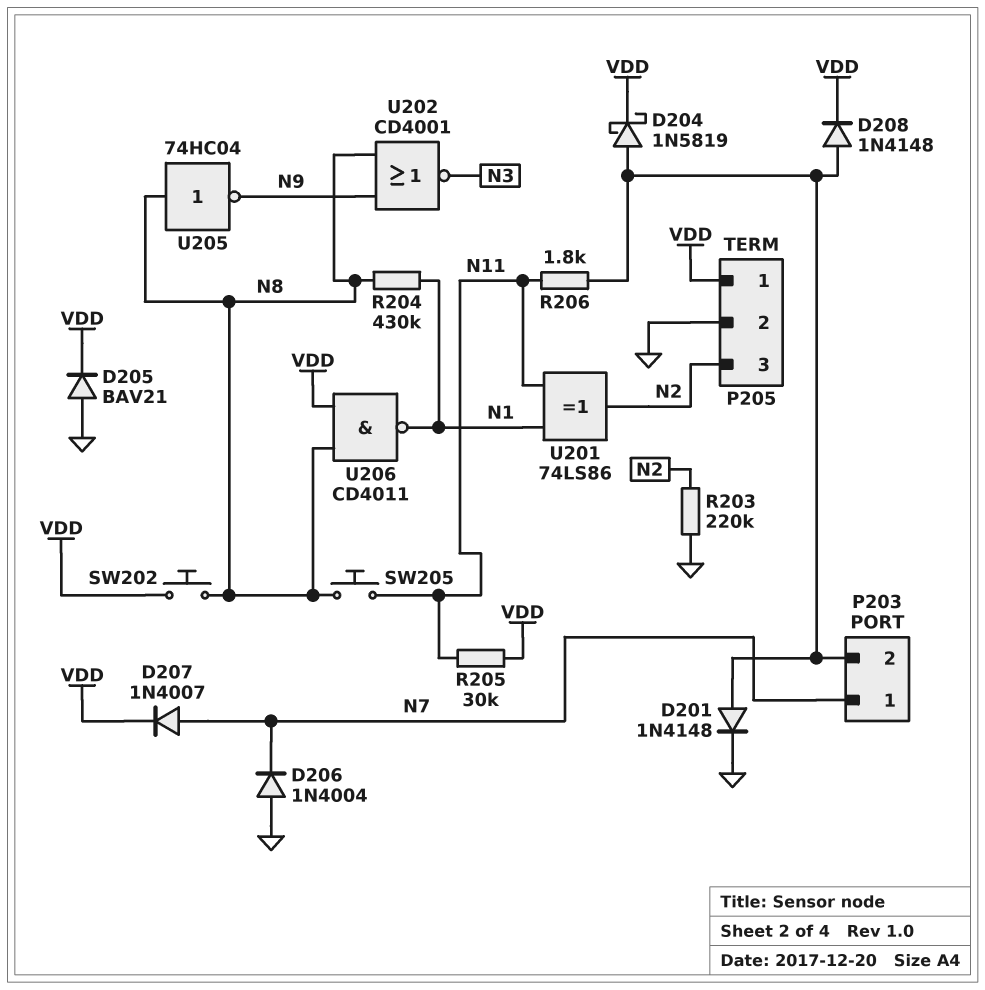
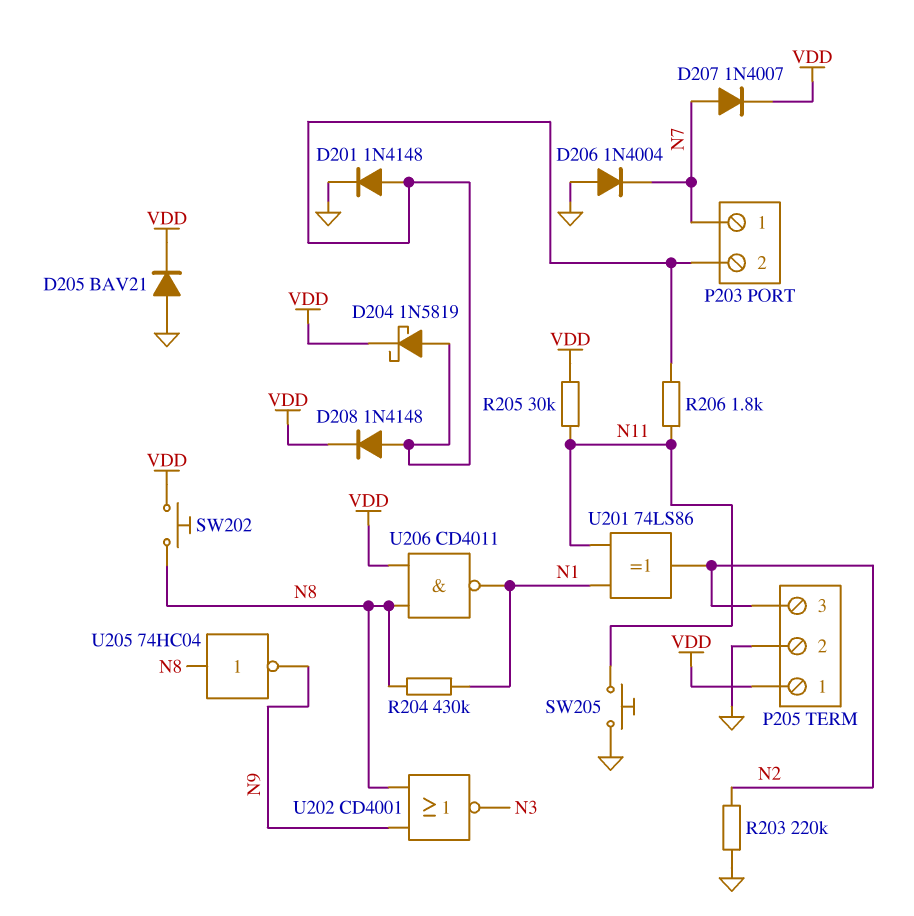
SW205: button (N8, N11) -> button (GND, N11)

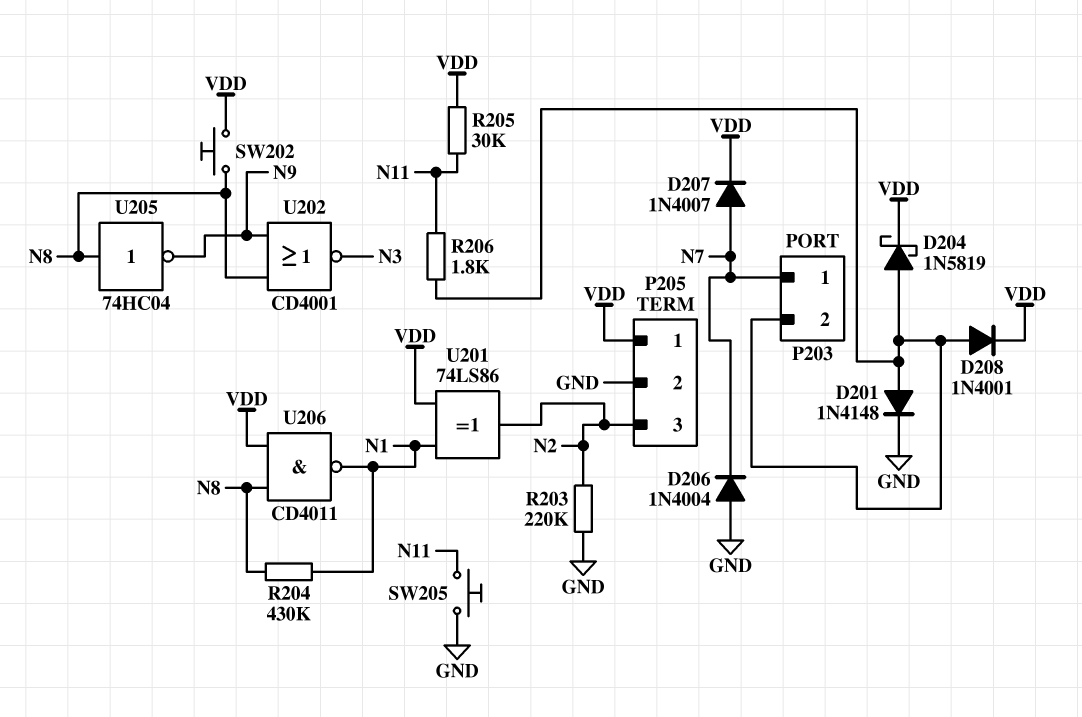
D205: diode BAV21 (A GND, K VDD) -> none
D208: diode 1N4148 (A P203/2, K VDD) -> diode 1N4001 (A P203/2, K VDD)
U201: XOR 74LS86 (in N1, in N11, out N2) -> XOR 74LS86 (in N1, in VDD, out N2)

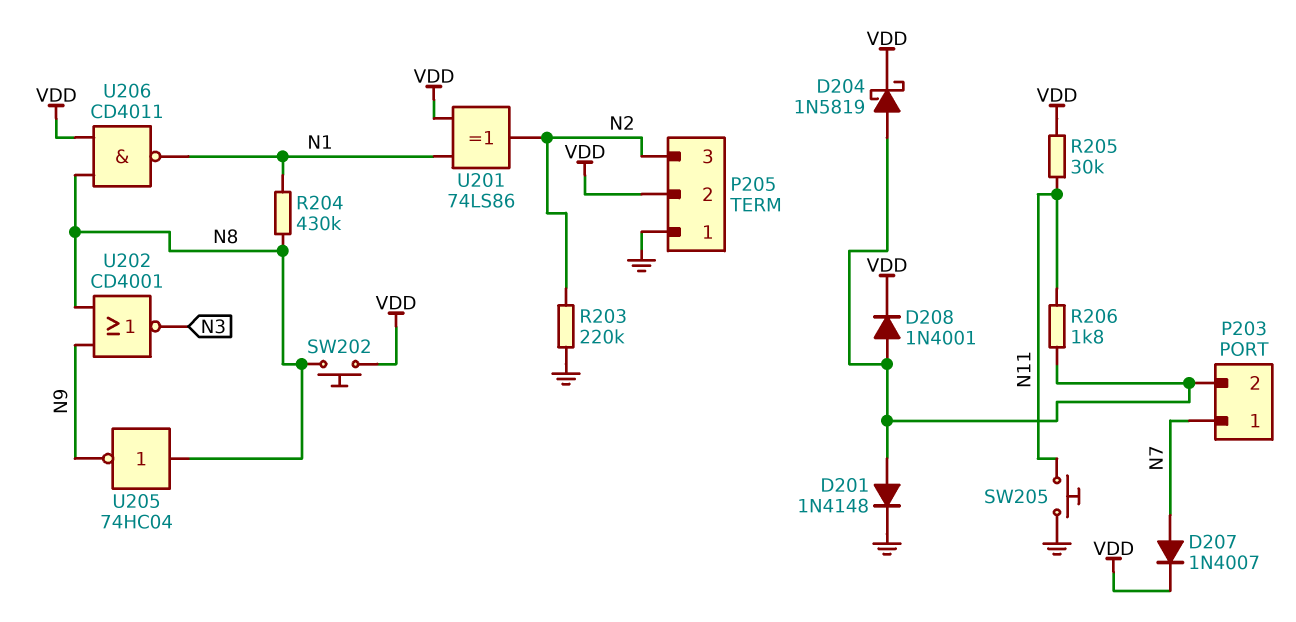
D206: diode 1N4004 (A GND, K N7) -> none
P205 pin 1: VDD -> GND
P205 pin 2: GND -> VDD

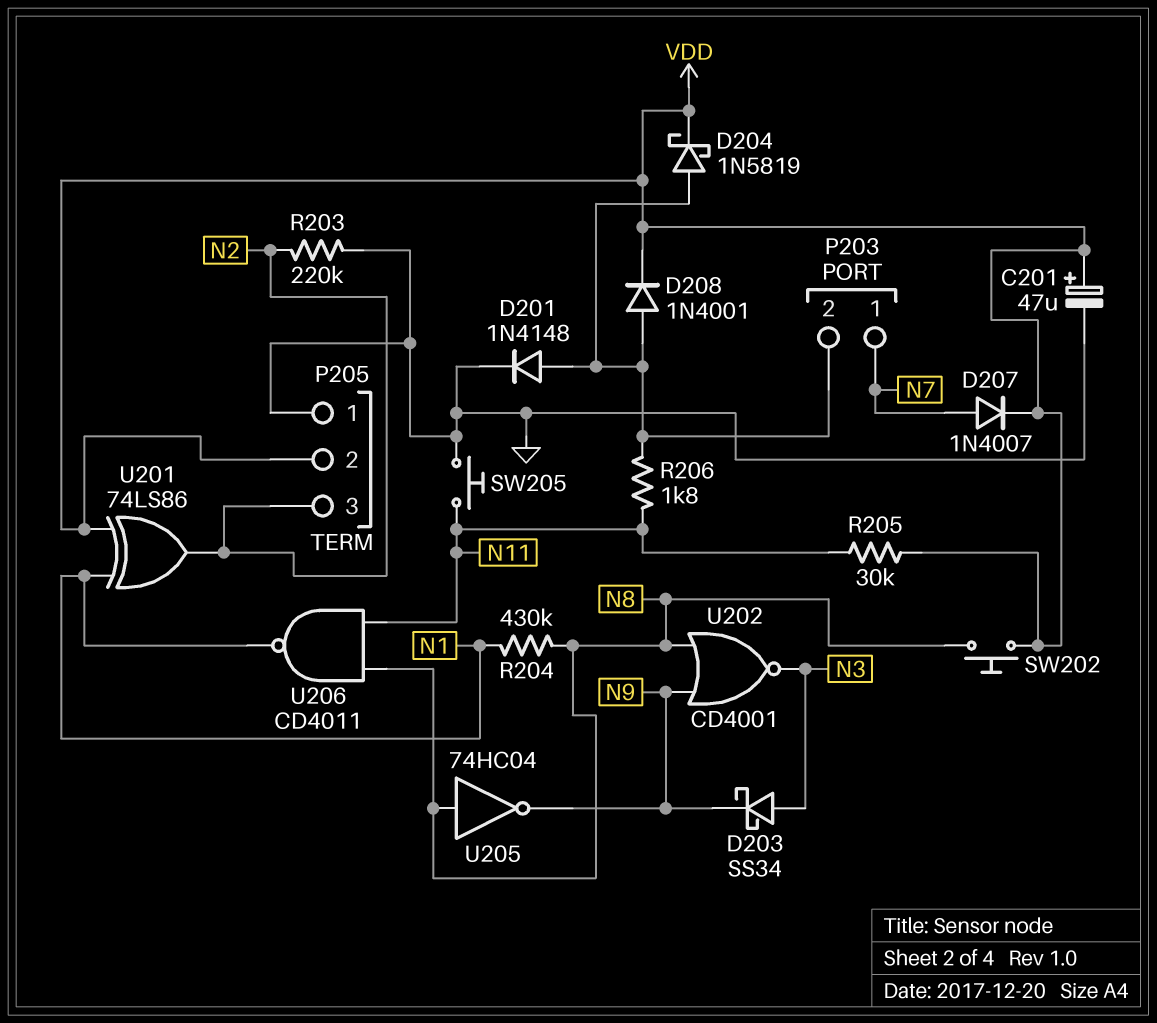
C201: none -> 47uF (plus VDD, minus GND)
D203: none -> schottky SS34 (A N3, K N9)
U206: NAND CD4011 (in N8, in VDD, out N1) -> NAND CD4011 (in N8, in N11, out N1)

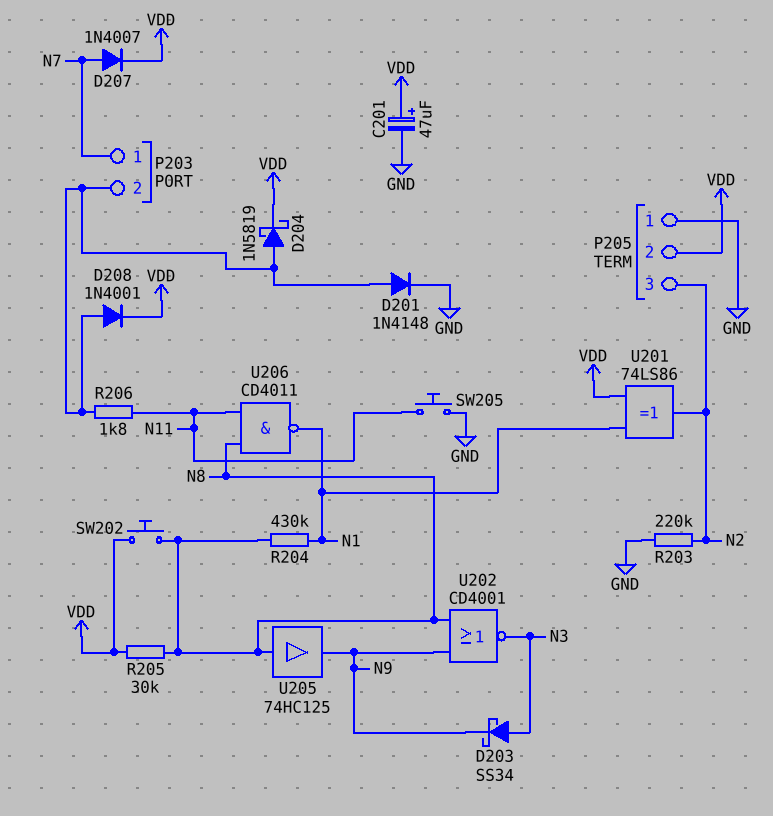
R205: 30k (N11, VDD) -> 30k (N8, VDD)
U205: NOT 74HC04 (in N8, out N9) -> buffer 74HC125 (in N8, out N9)

